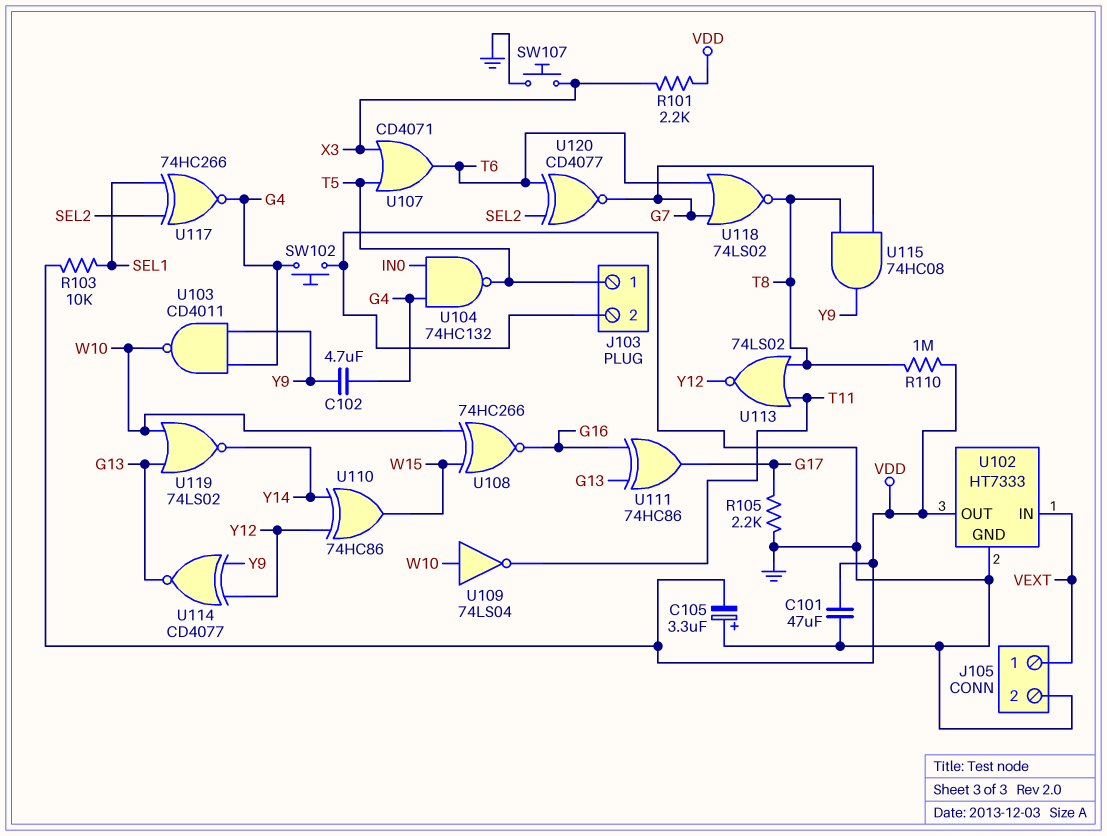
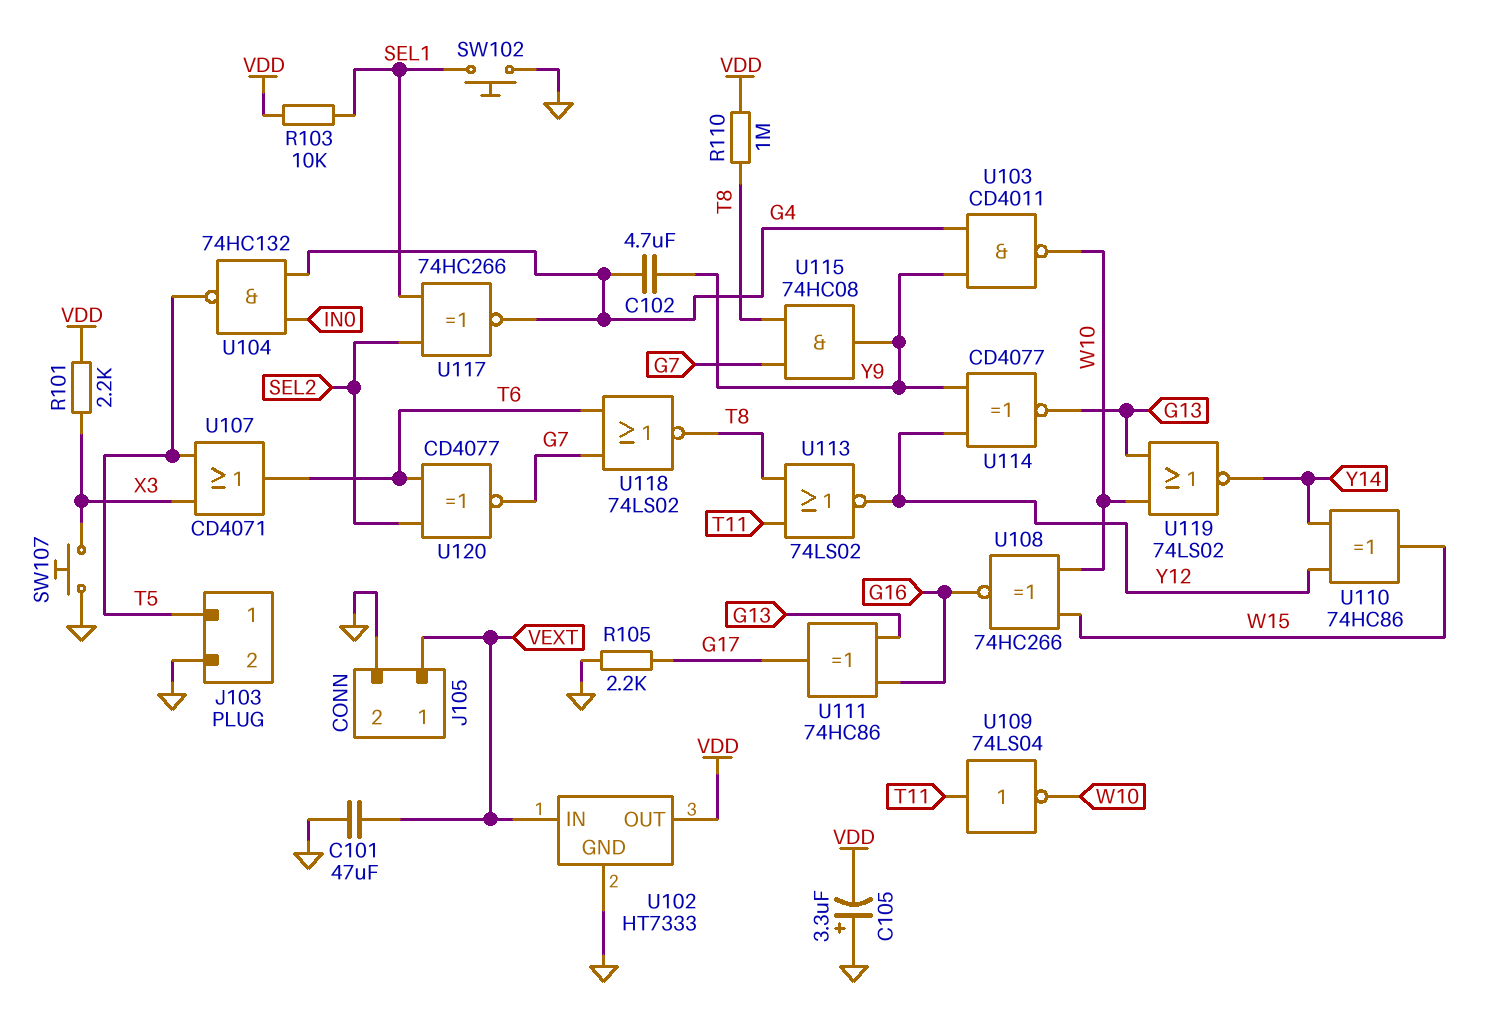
C101: 47uF (GND, VDD) -> 47uF (GND, VEXT)
SW102: button (G4, GND) -> button (GND, SEL1)
U109: NOT 74LS04 (in W10, out T11) -> NOT 74LS04 (in T11, out W10)

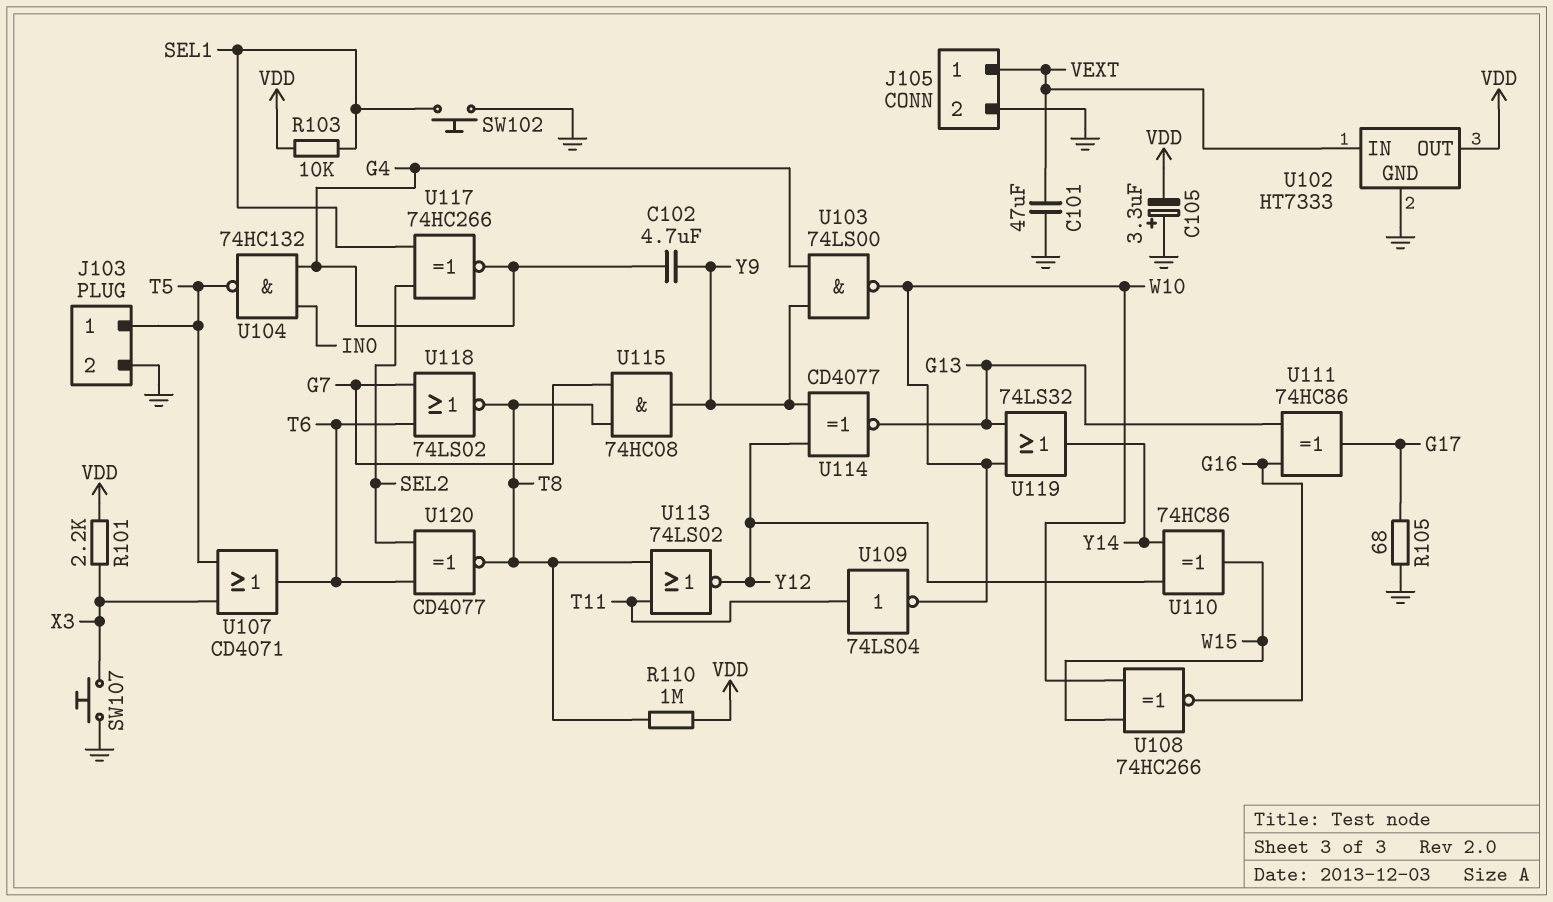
R105: 2.2k (G17, GND) -> 68 (G17, GND)
U103: NAND CD4011 (in G4, in Y9, out W10) -> NAND 74LS00 (in G4, in Y9, out W10)
U119: NOR 74LS02 (in G13, in W10, out Y14) -> OR 74LS32 (in G13, in W10, out Y14)
U120: XNOR CD4077 (in SEL2, in T6, out G7) -> XNOR CD4077 (in SEL2, in T6, out T8)

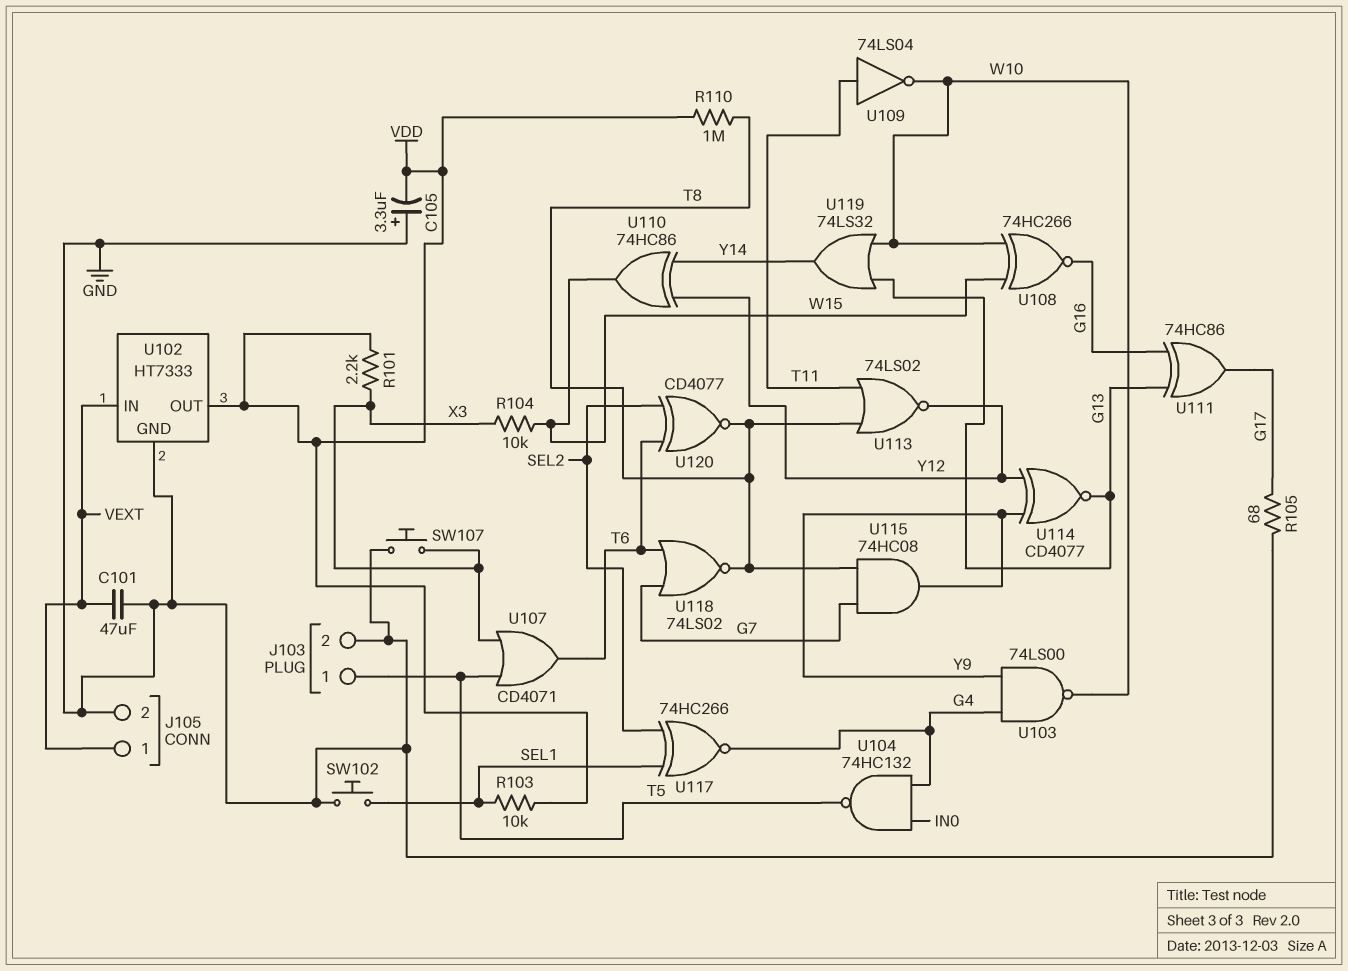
C102: 4.7uF (G4, Y9) -> none
R104: none -> 10k (W15, X3)

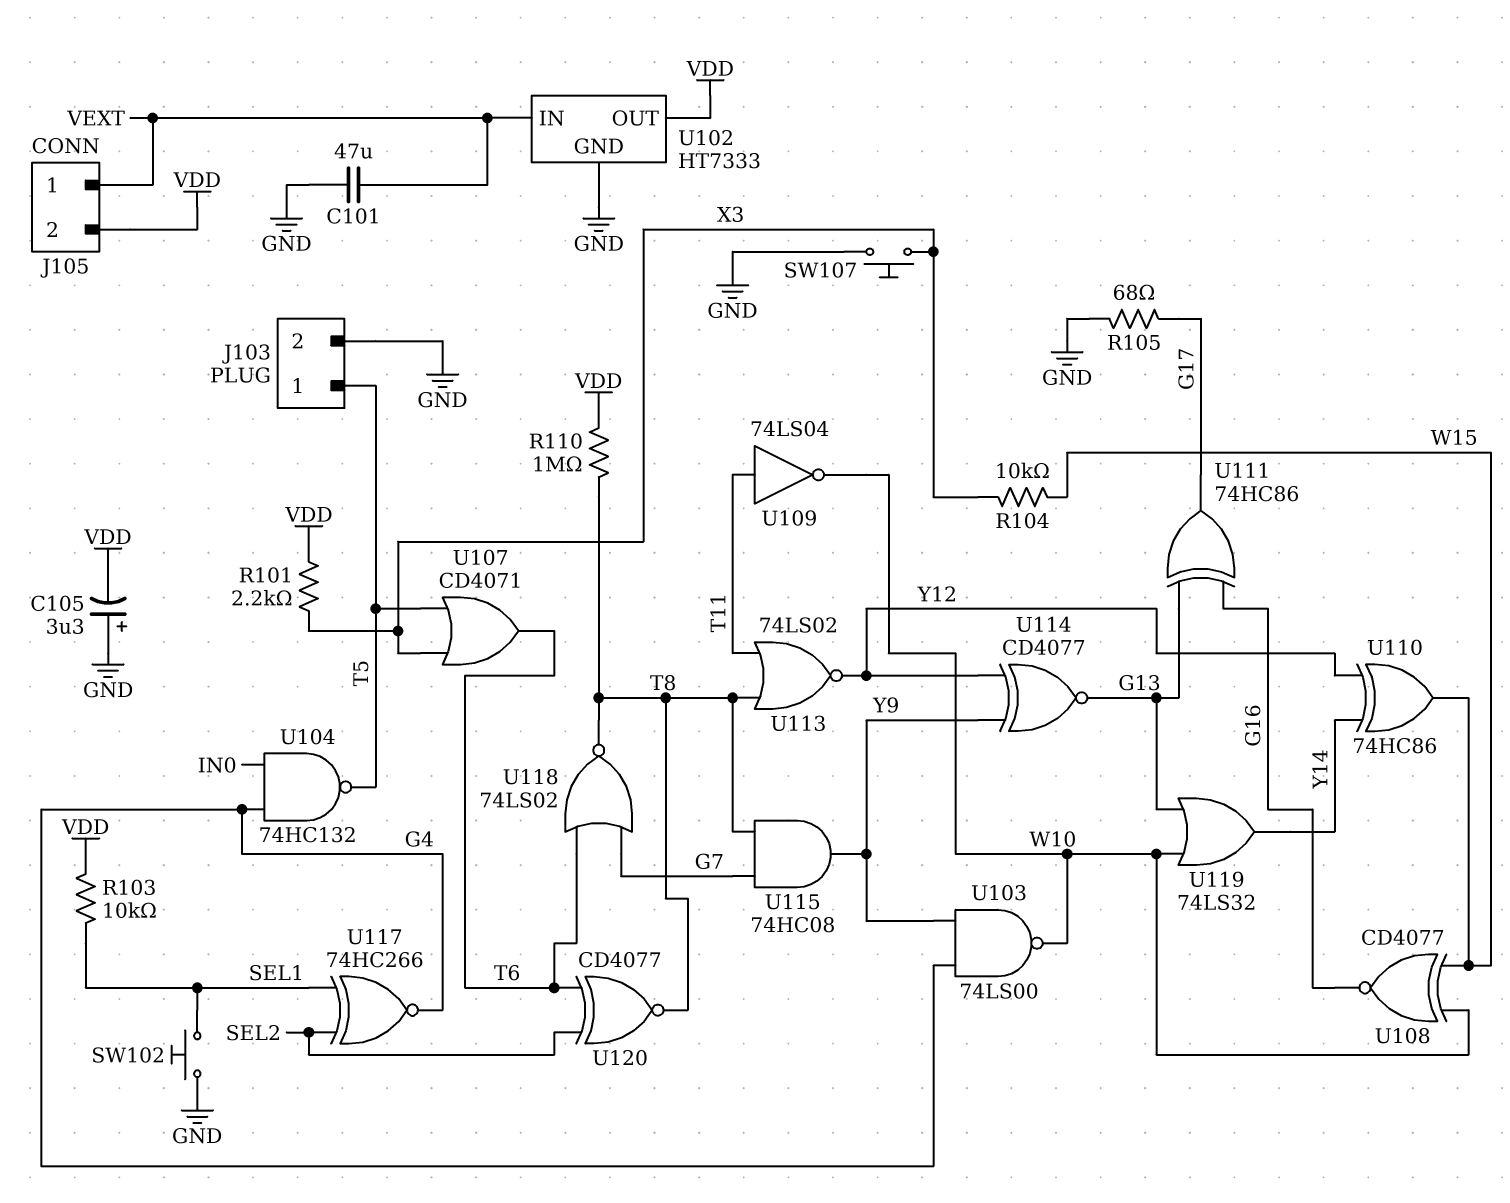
J105 pin 2: GND -> VDD
U108: XNOR 74HC266 (in W10, in W15, out G16) -> XNOR CD4077 (in W10, in W15, out G16)

